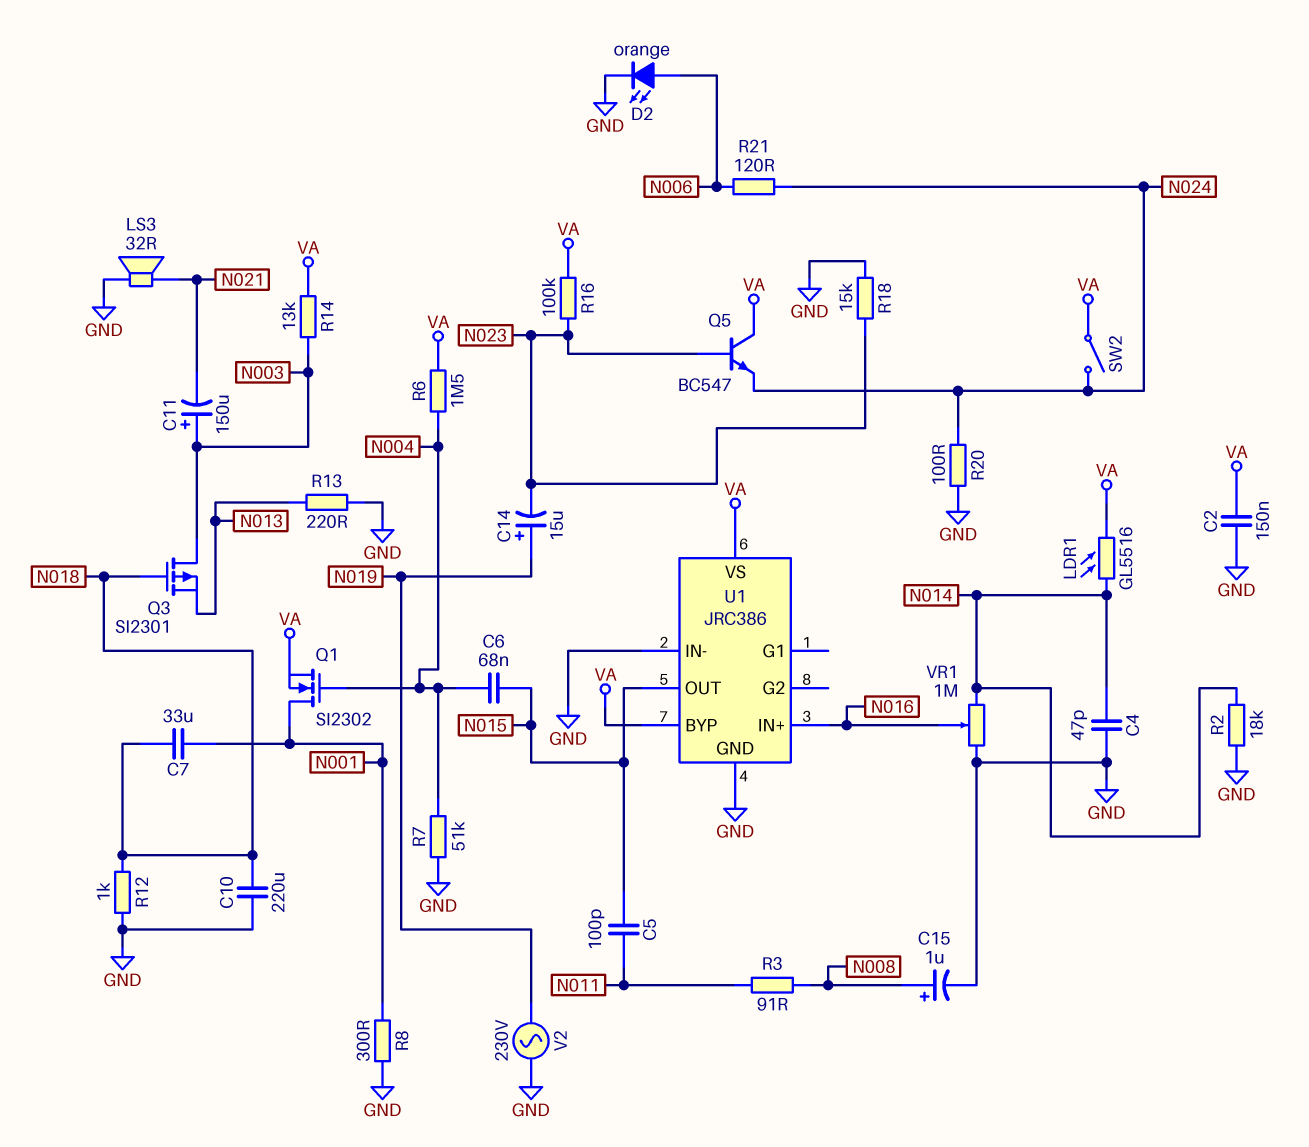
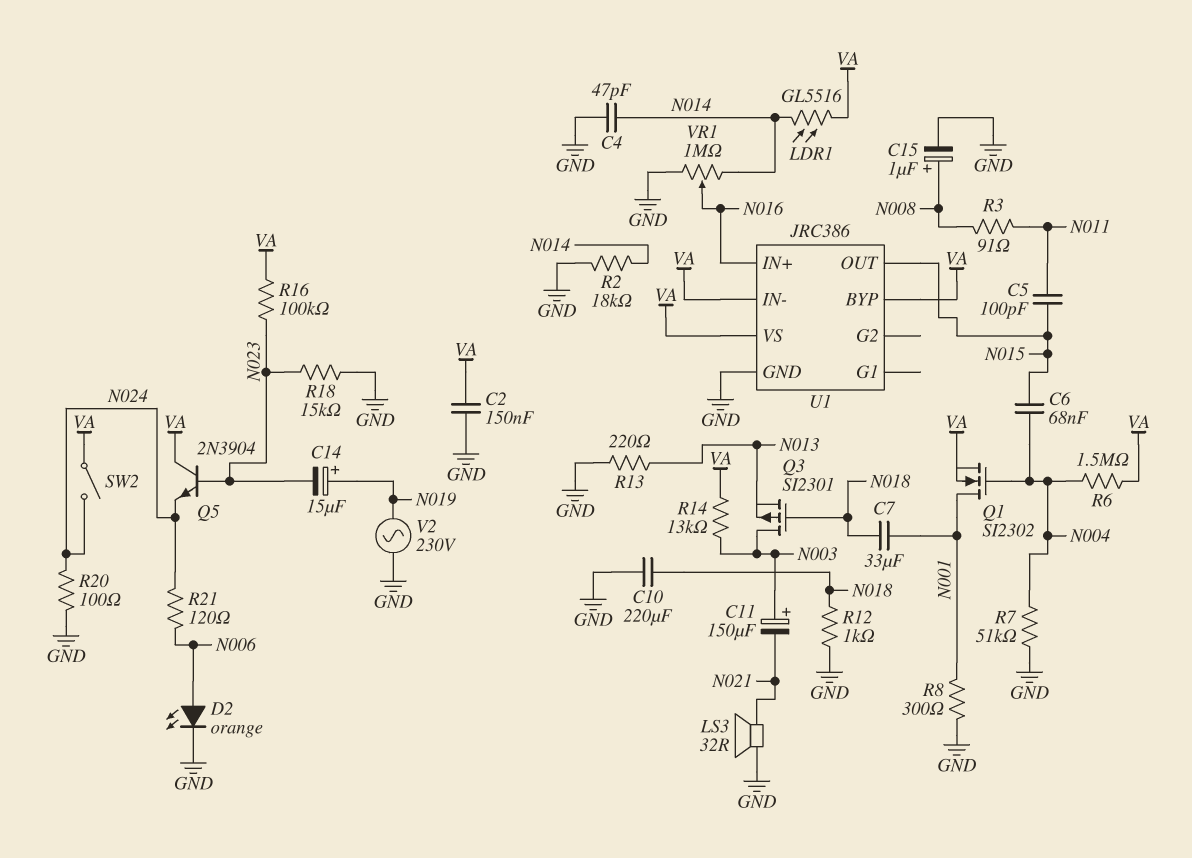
Q5: NPN BC547 (B N023, C VA, E N024) -> NPN 2N3904 (B N023, C VA, E N024)
U1 pin IN-: GND -> VA

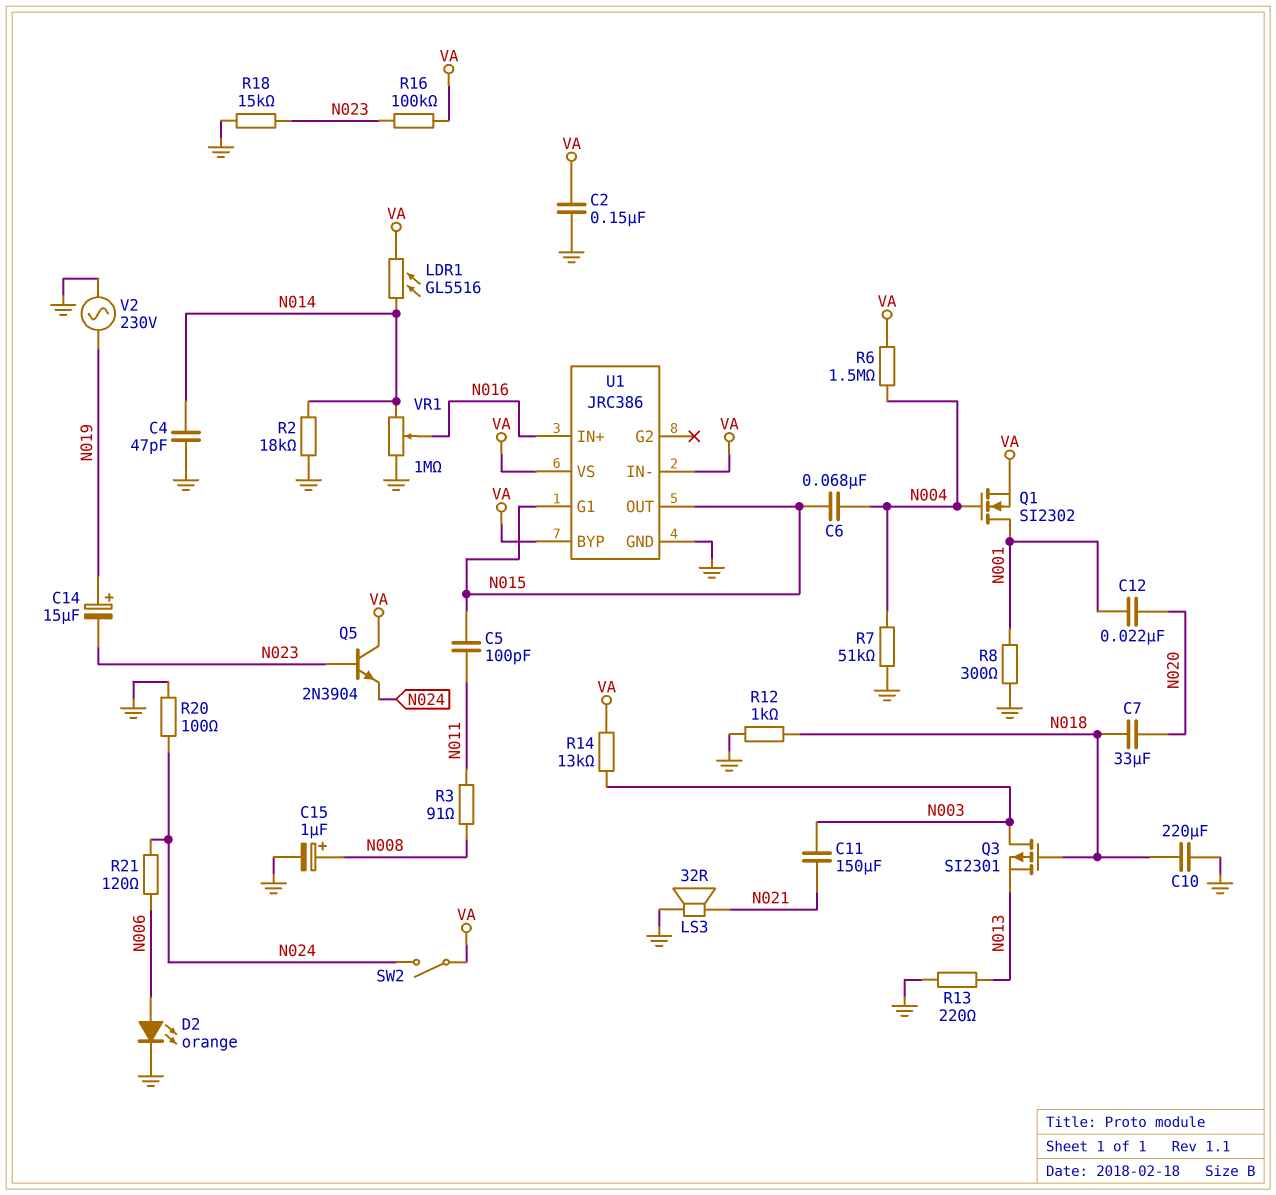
C7: 33uF (N001, N018) -> 33uF (N018, N020)
C11: 150uF (plus N003, minus N021) -> 150uF (N003, N021)
C12: none -> 22nF (N001, N020)
U1 pin G1: none -> N015

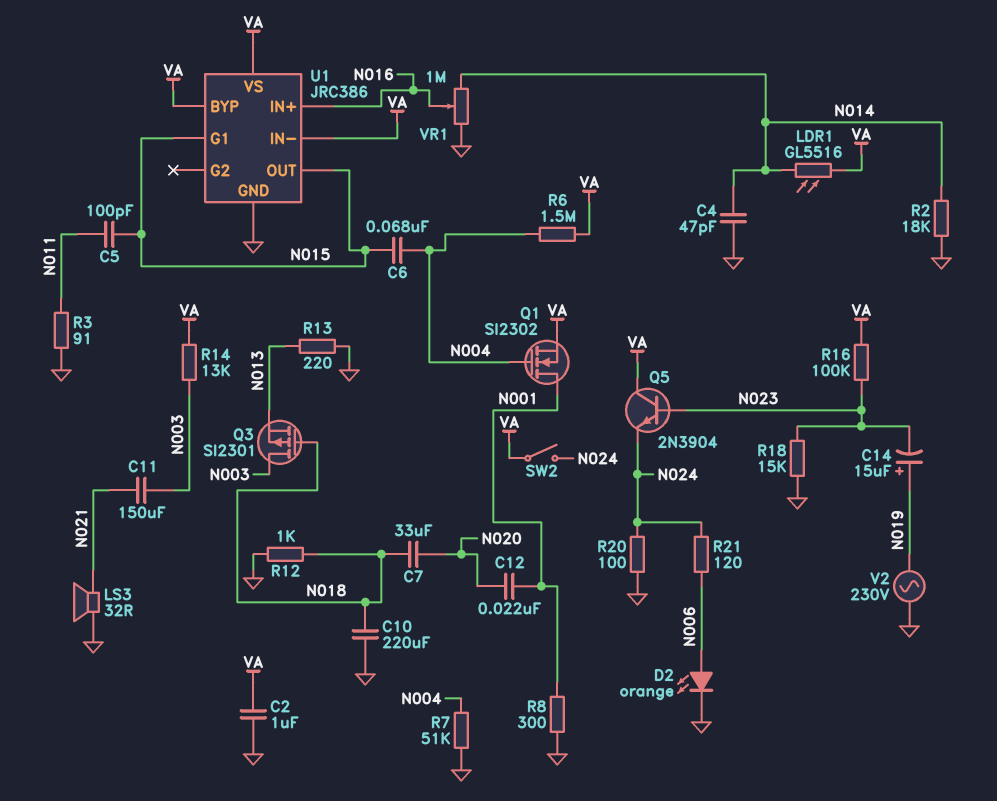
C2: 150nF (GND, VA) -> 1uF (GND, VA)
C15: 1uF (plus N008, minus GND) -> none
R3: 91 (N008, N011) -> 91 (GND, N011)

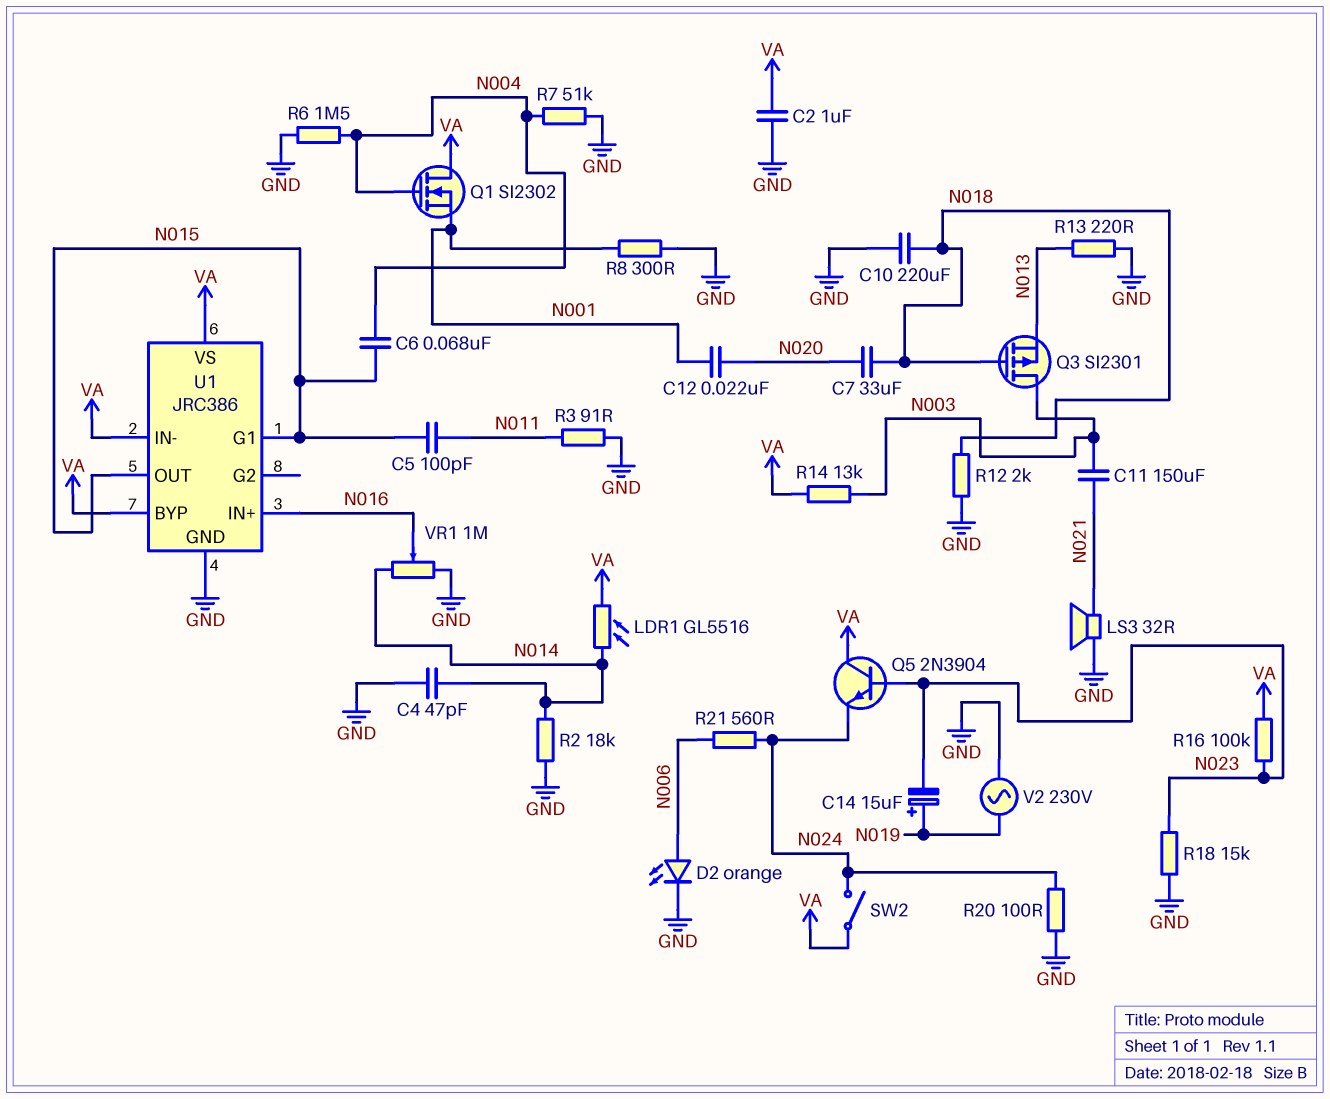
Q1: NMOS SI2302 (G N004, D N001, S VA) -> NMOS SI2302 (G N004, D VA, S N001)
R6: 1.5M (N004, VA) -> 1.5M (GND, N004)
R12: 1k (GND, N018) -> 2k (GND, N018)
R21: 120 (N006, N024) -> 560 (N006, N024)

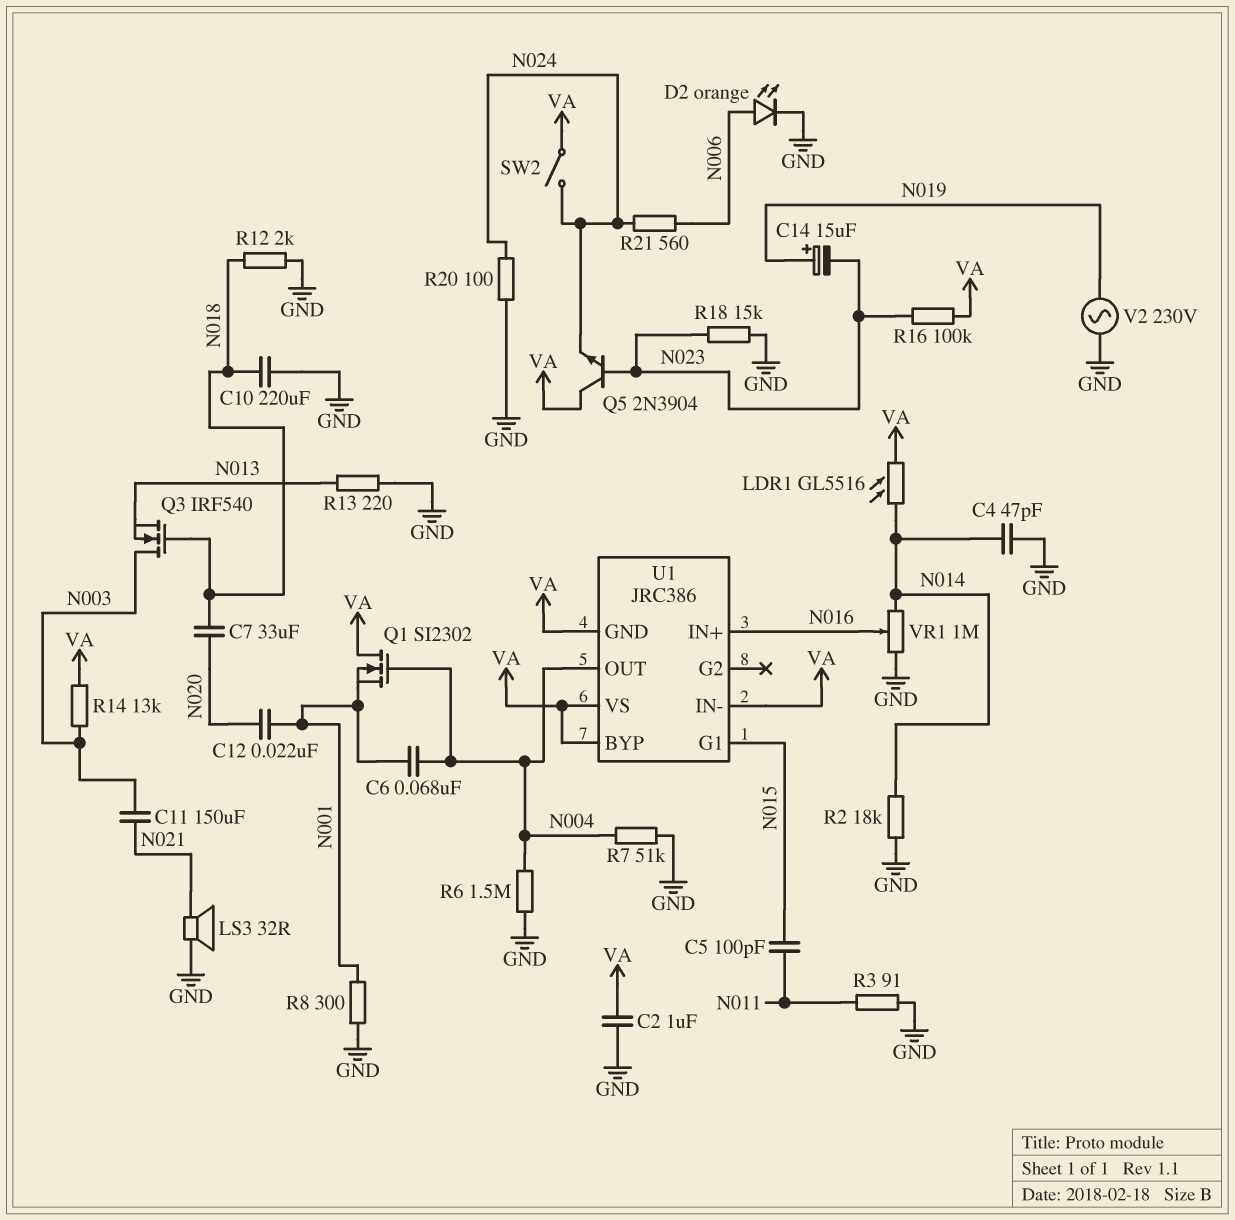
C6: 68nF (N004, N015) -> 68nF (N001, N004)
Q3: PMOS SI2301 (G N018, D N003, S N013) -> NMOS IRF540 (G N018, D N003, S N013)
U1 pin GND: GND -> VA
U1 pin OUT: N015 -> N004

